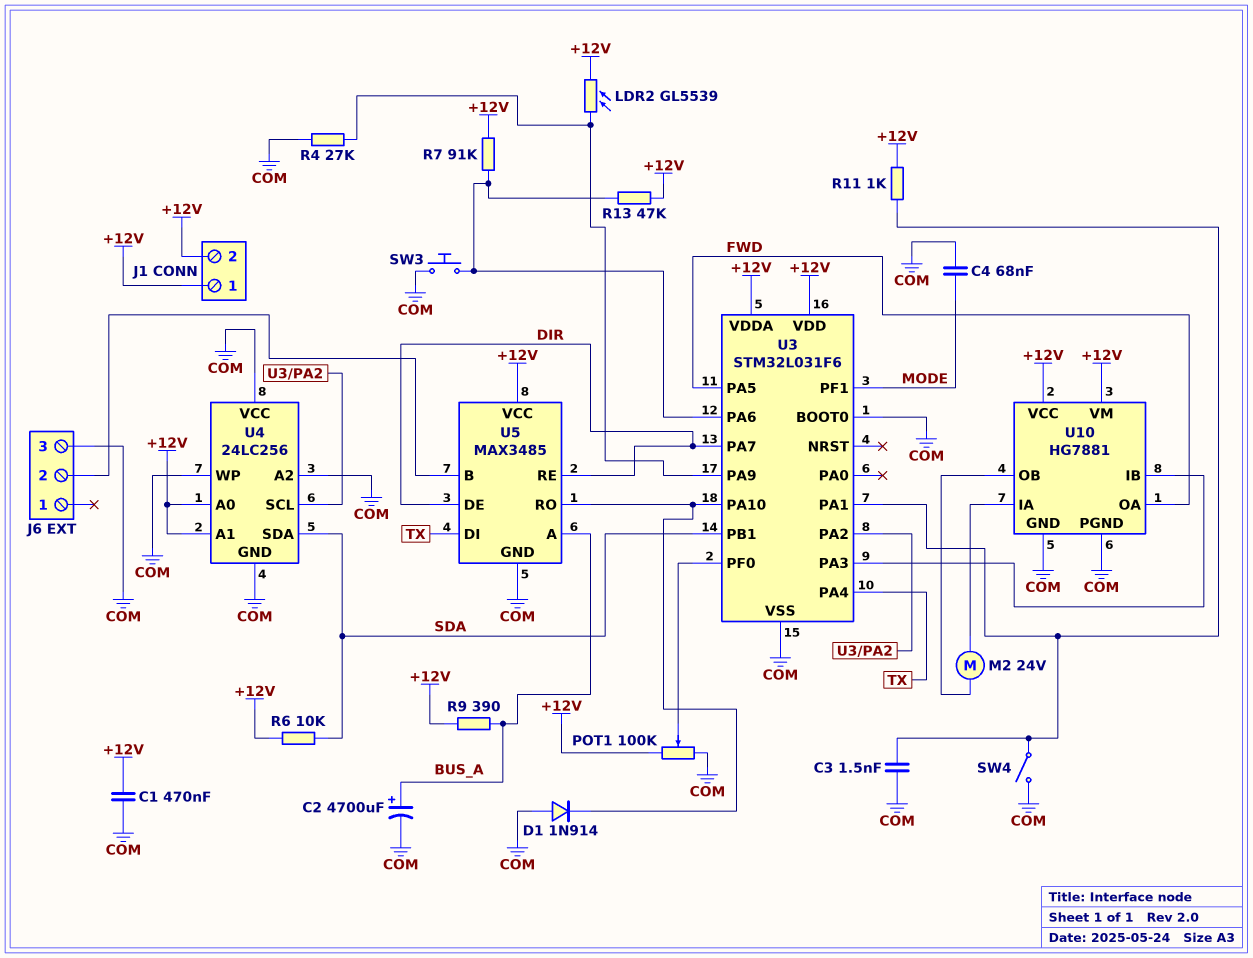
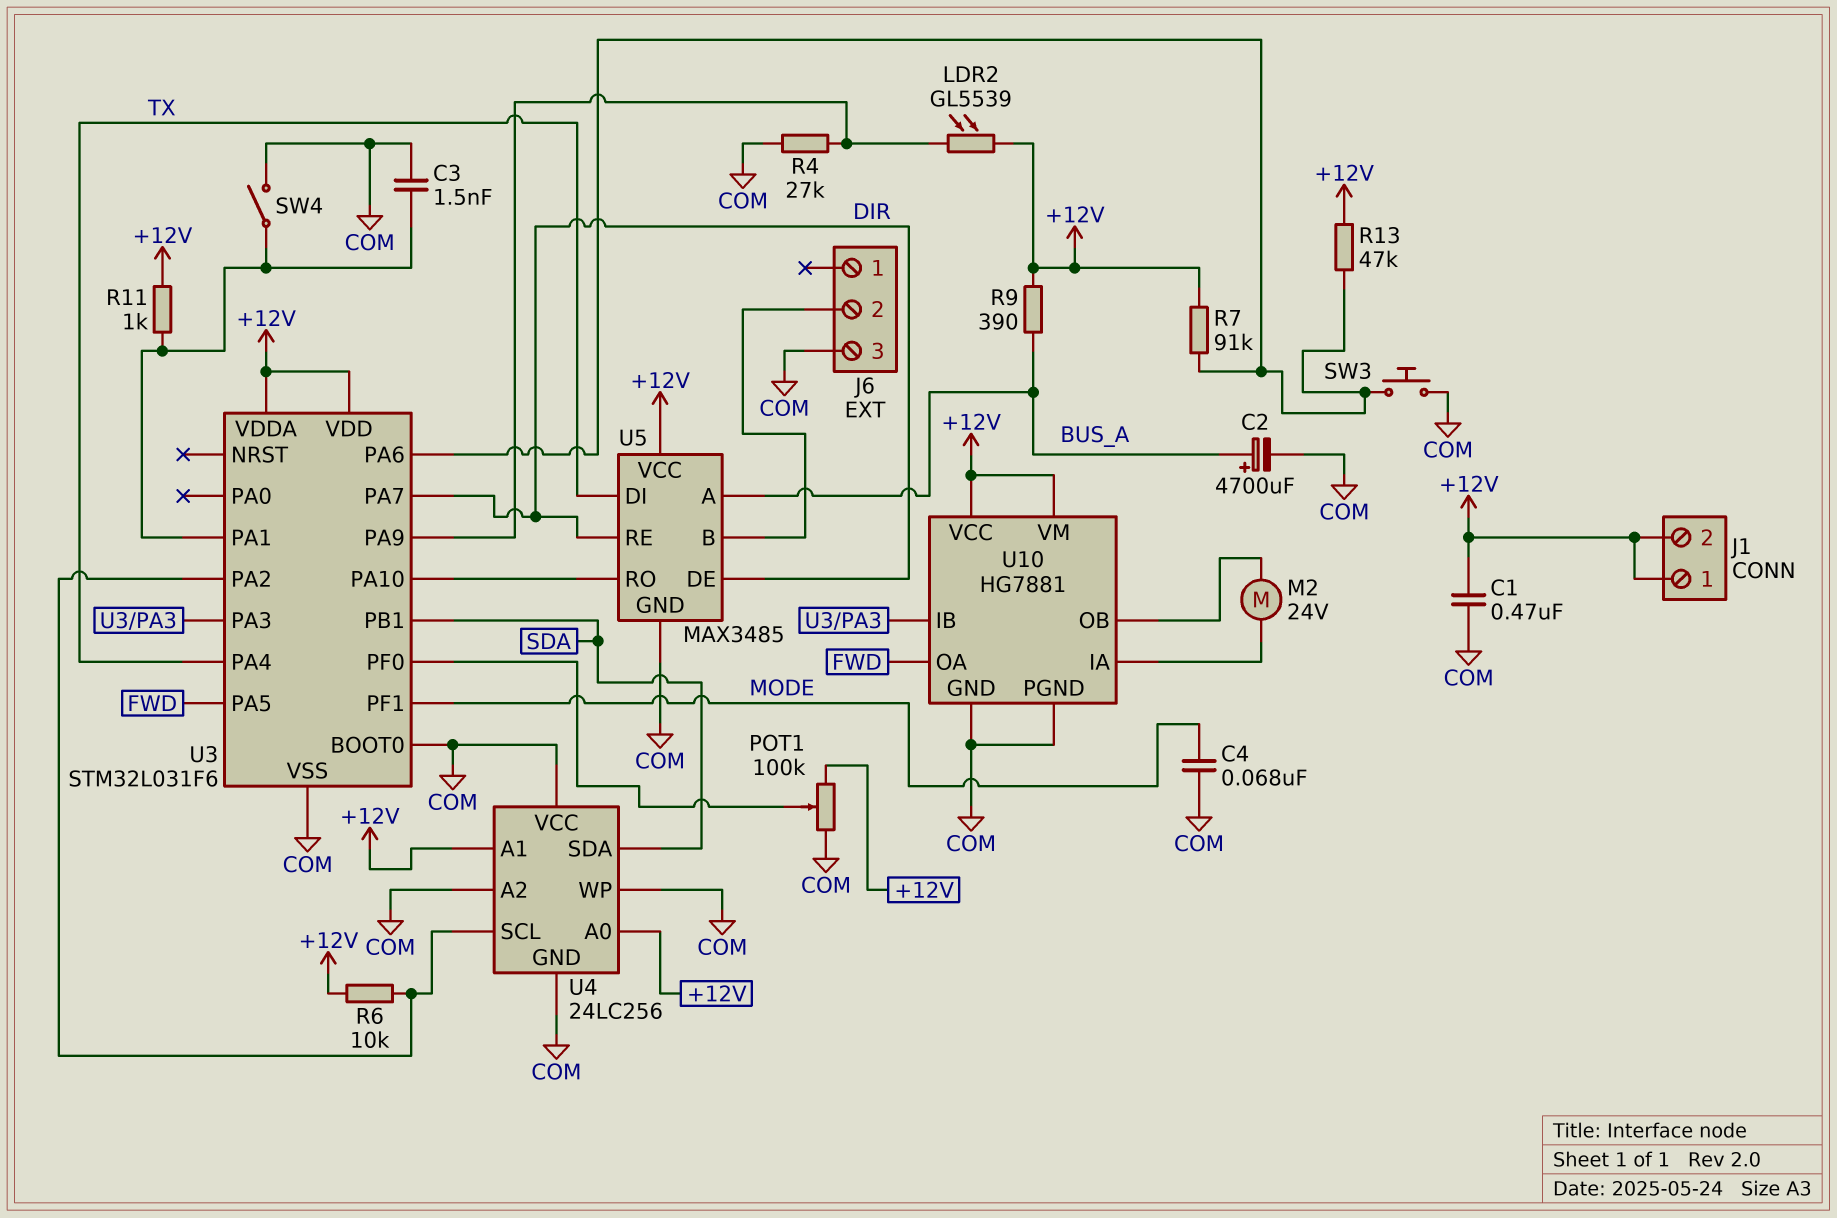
D1: diode 1N914 (A COM, K U3/PA10) -> none
R6: 10k (+12V, SDA) -> 10k (+12V, U3/PA2)

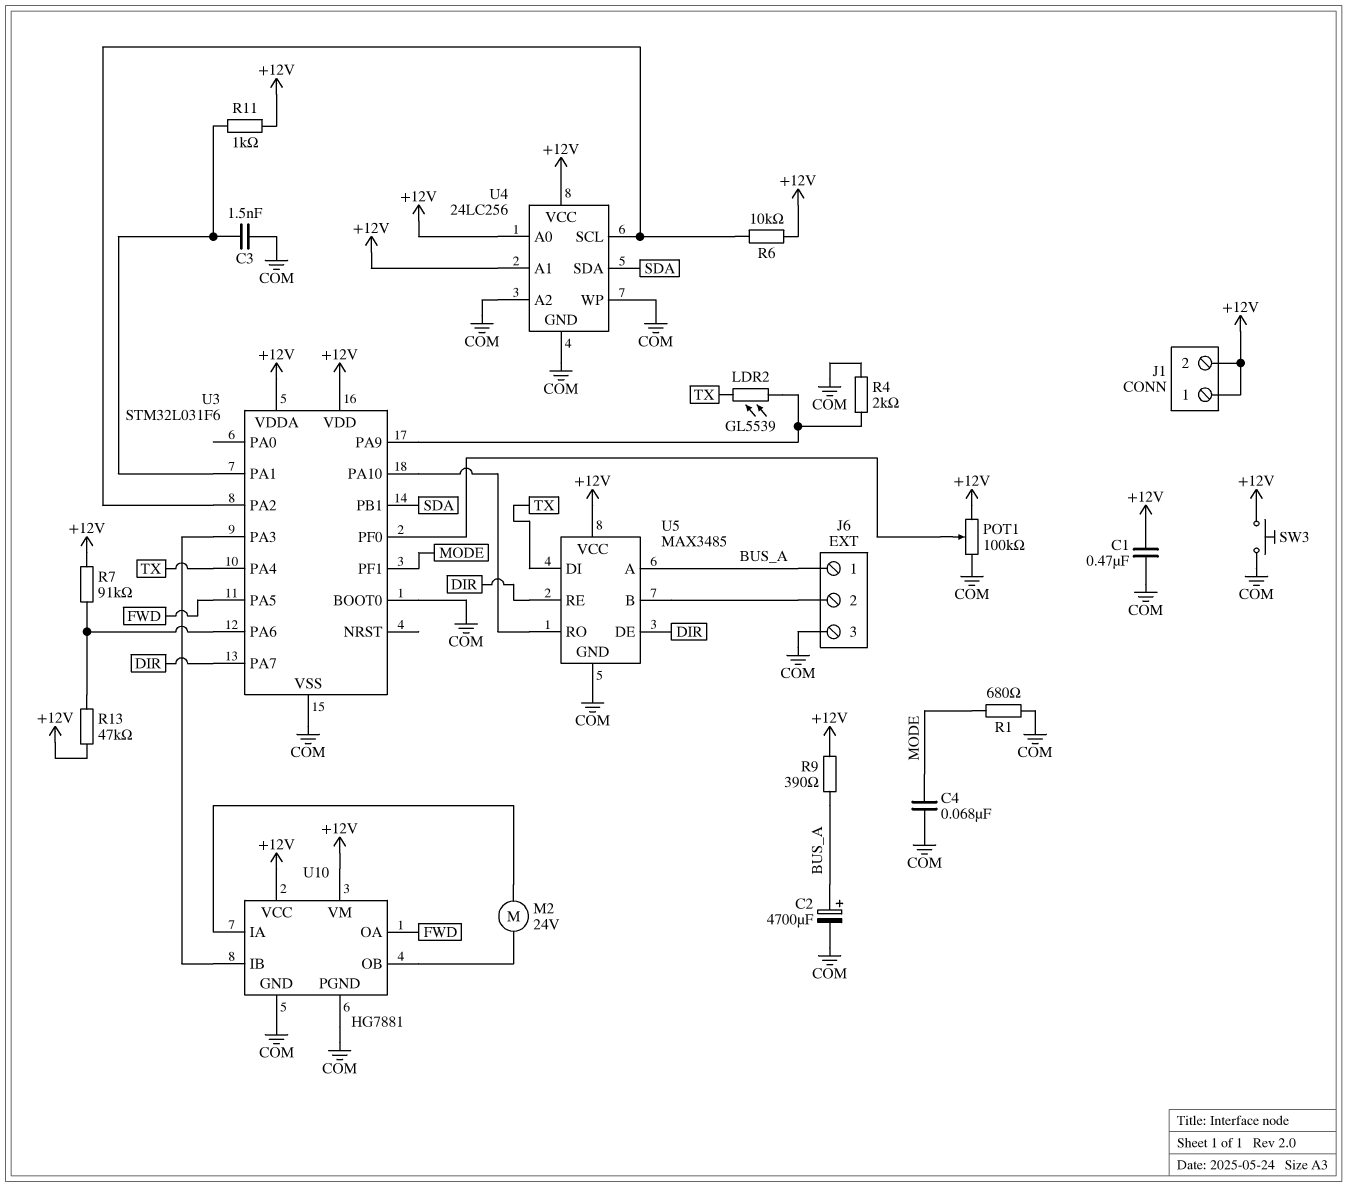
J6 pin 1: none -> BUS_A
LDR2: GL5539 (+12V, U3/PA9) -> GL5539 (TX, U3/PA9)
R1: none -> 680 (COM, MODE)
R4: 27k (COM, U3/PA9) -> 2k (COM, U3/PA9)
SW3: button (COM, U3/PA6) -> button (+12V, COM)
SW4: switch (COM, U3/PA1) -> none
U4 pin VCC: COM -> +12V

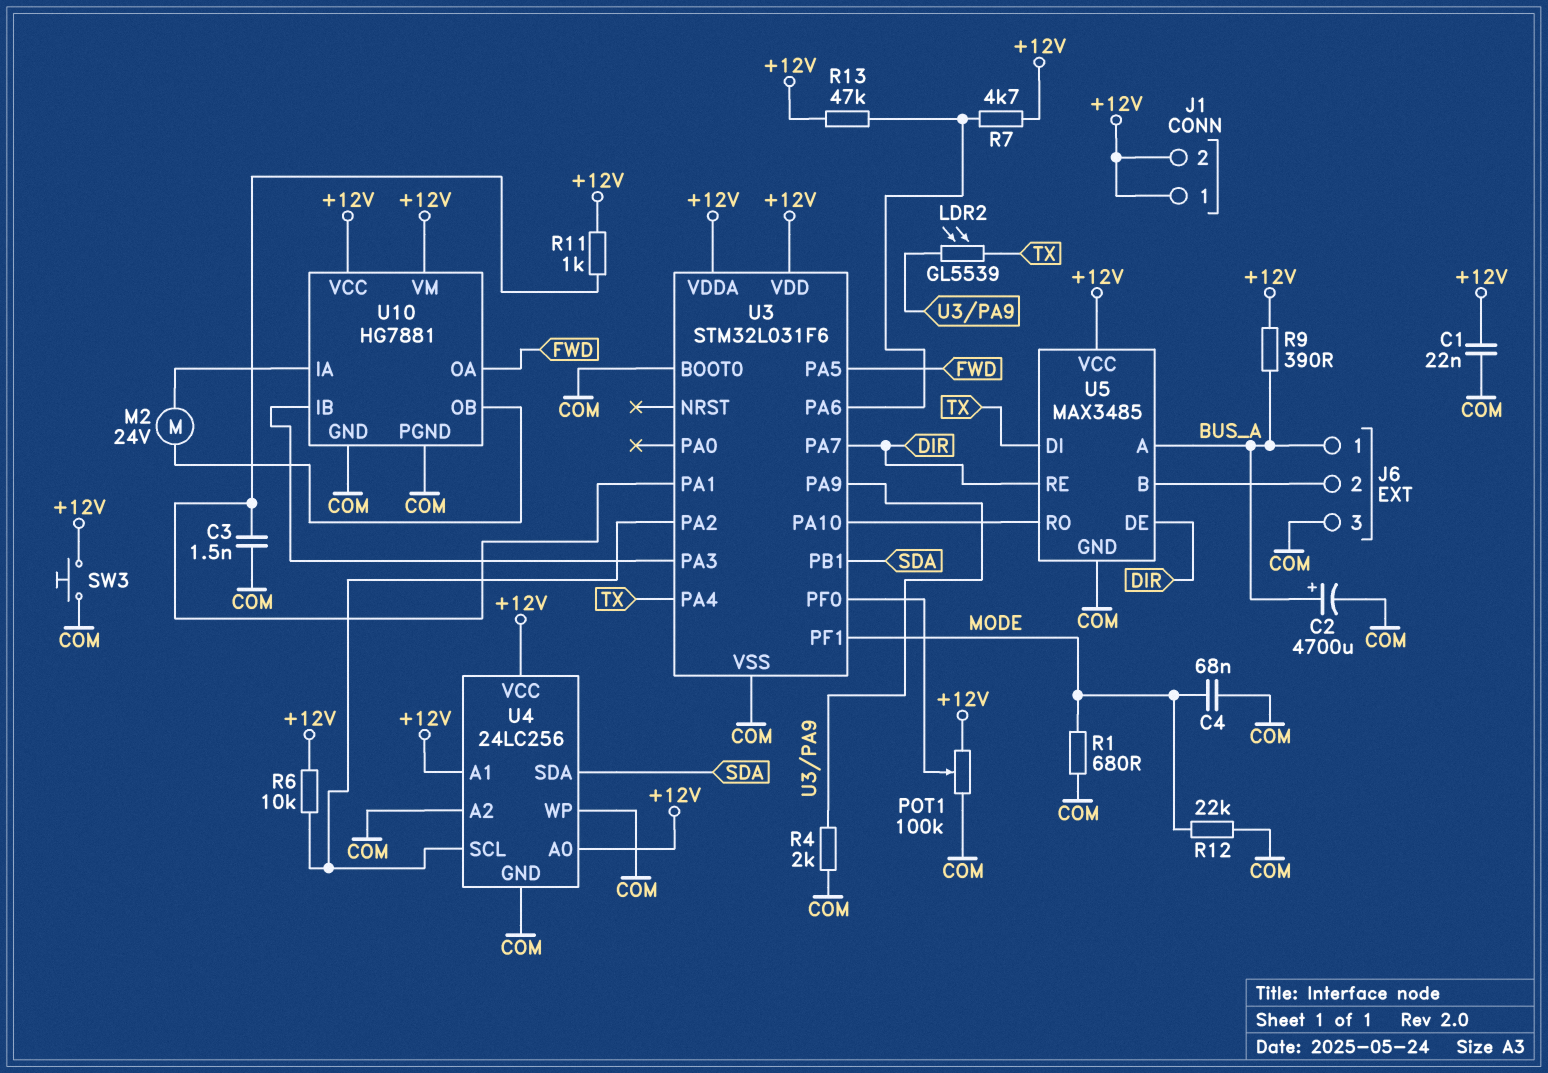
C1: 470nF (+12V, COM) -> 22nF (+12V, COM)
R7: 91k (+12V, U3/PA6) -> 4.7k (+12V, U3/PA6)
R12: none -> 22k (COM, MODE)

